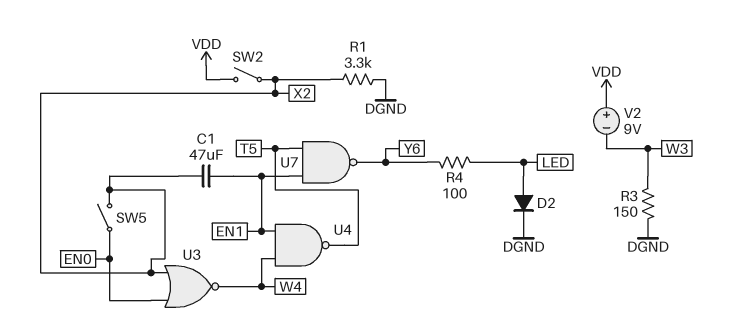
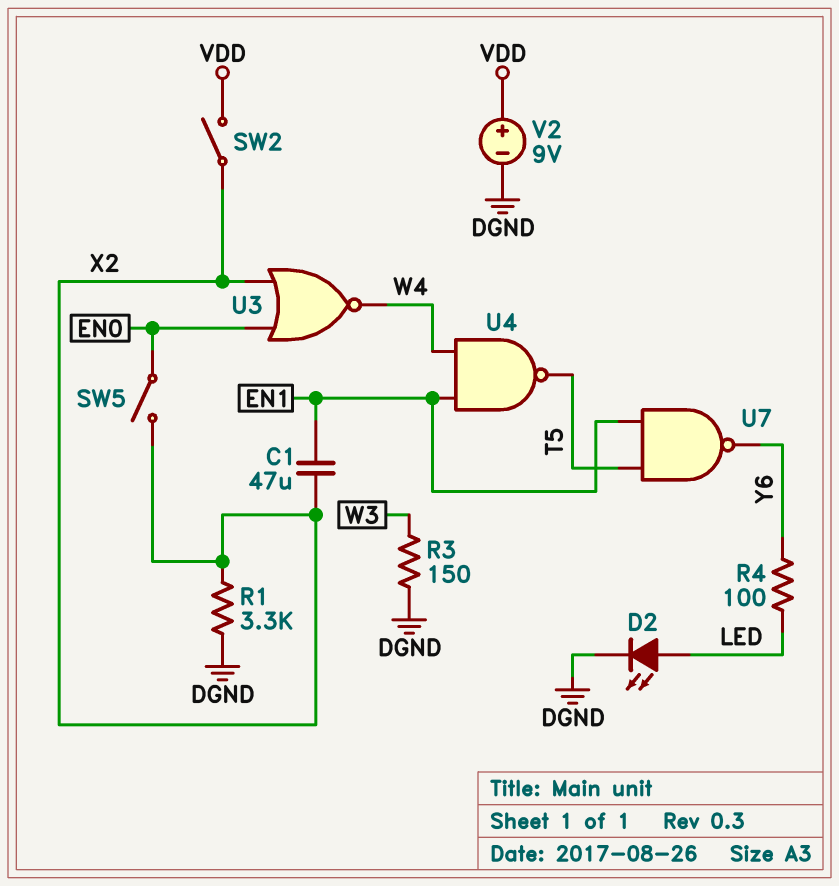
D2: diode (A LED, K DGND) -> LED (A LED, K DGND)
V2: 9V (plus VDD, minus W3) -> 9V (plus VDD, minus DGND)

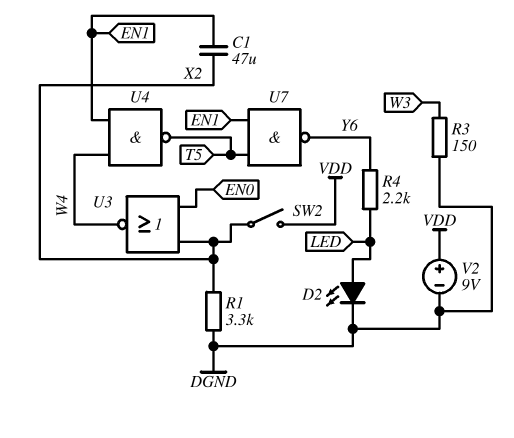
R4: 100 (LED, Y6) -> 2.2k (LED, Y6)
SW5: switch (EN0, X2) -> none

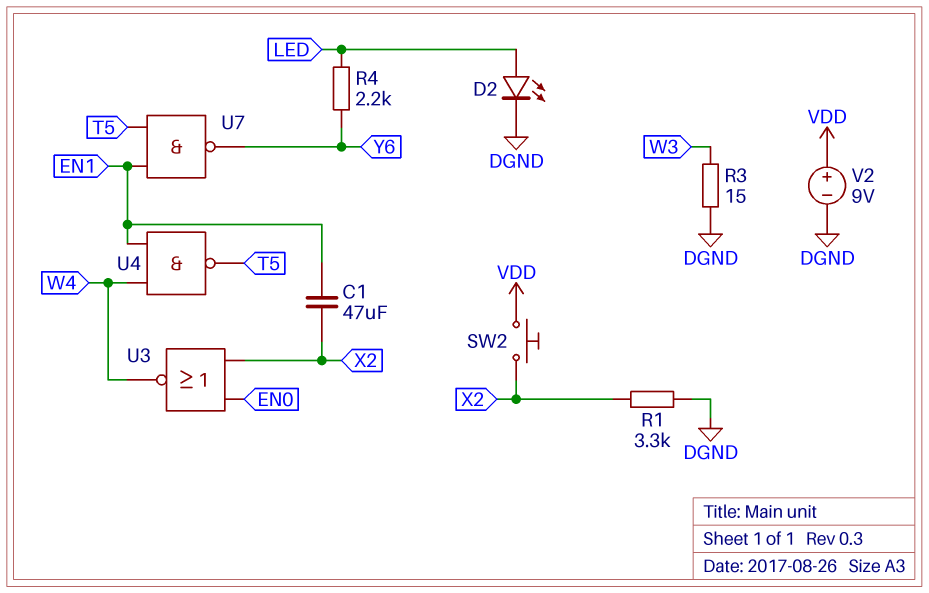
R3: 150 (DGND, W3) -> 15 (DGND, W3)
SW2: switch (VDD, X2) -> button (VDD, X2)

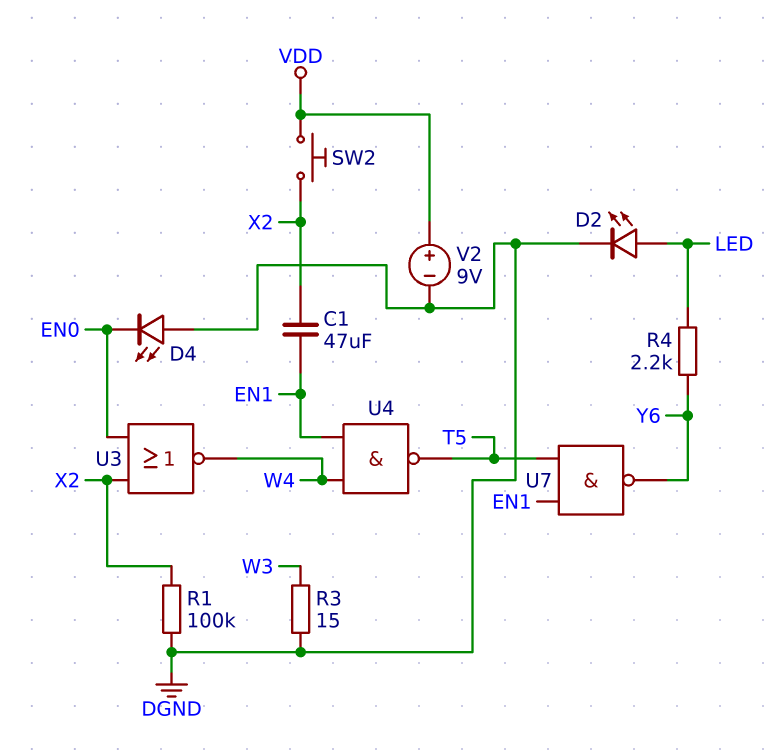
D4: none -> LED (A DGND, K EN0)
R1: 3.3k (DGND, X2) -> 100k (DGND, X2)

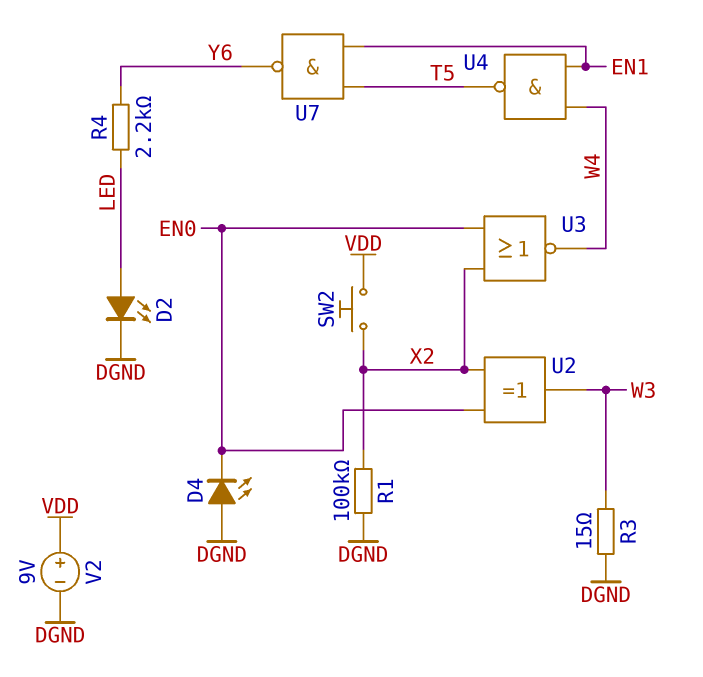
C1: 47uF (EN1, X2) -> none
U2: none -> XOR (in EN0, in X2, out W3)

